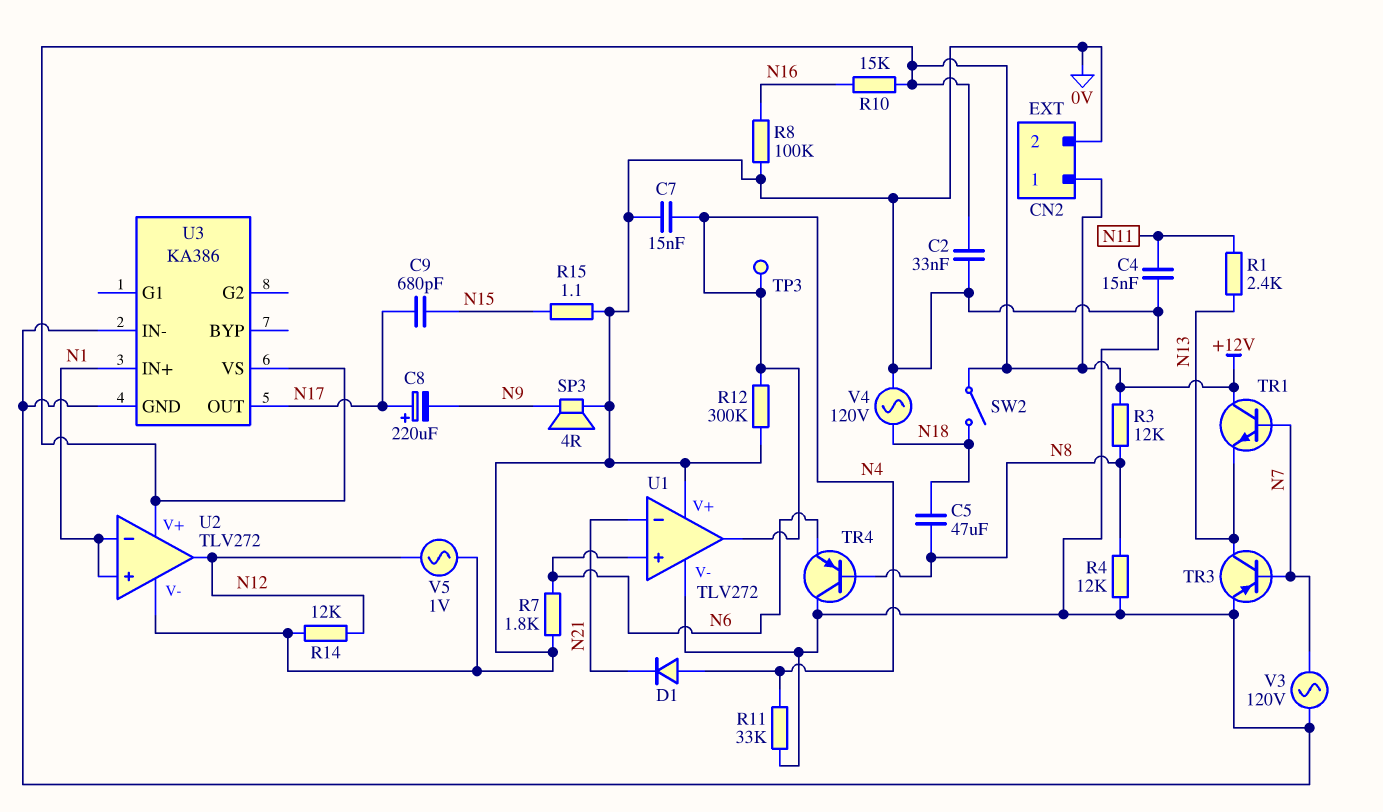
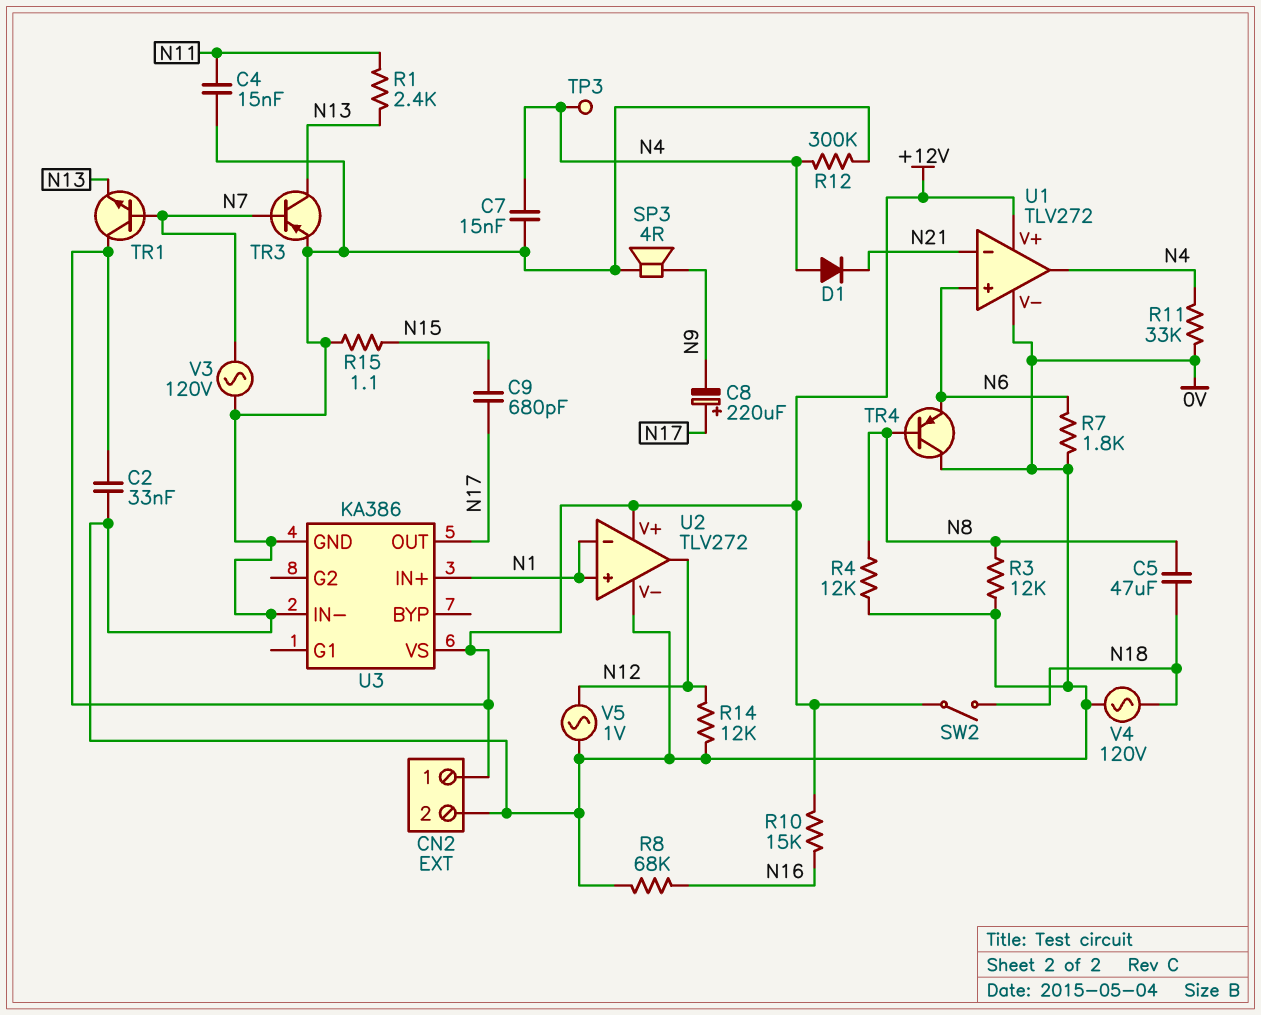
R3: 12k (+12V, N8) -> 12k (0V, N8)
R8: 100k (0V, N16) -> 68k (0V, N16)
U1 pin V+: 0V -> +12V

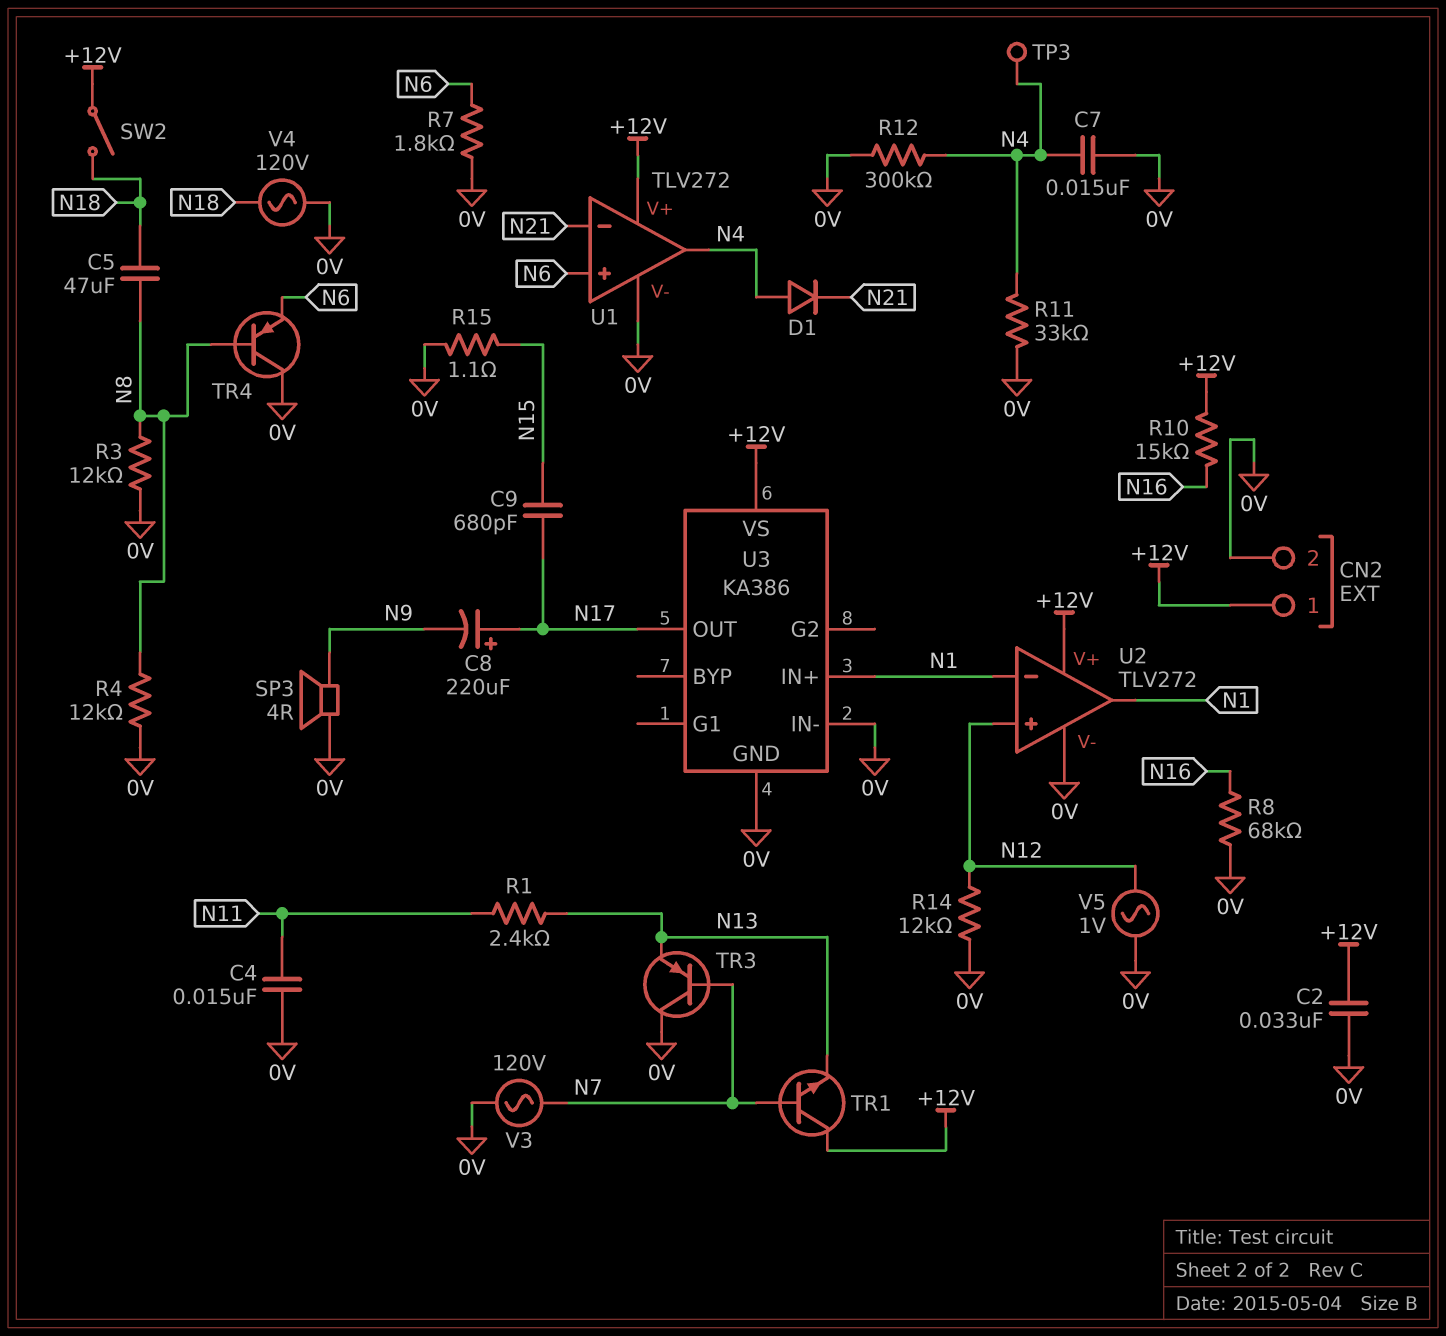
TR3: PNP (B N7, C N13, E 0V) -> PNP (B N7, C 0V, E N13)
U2 pin in+: N1 -> N12
U2 pin out: N12 -> N1

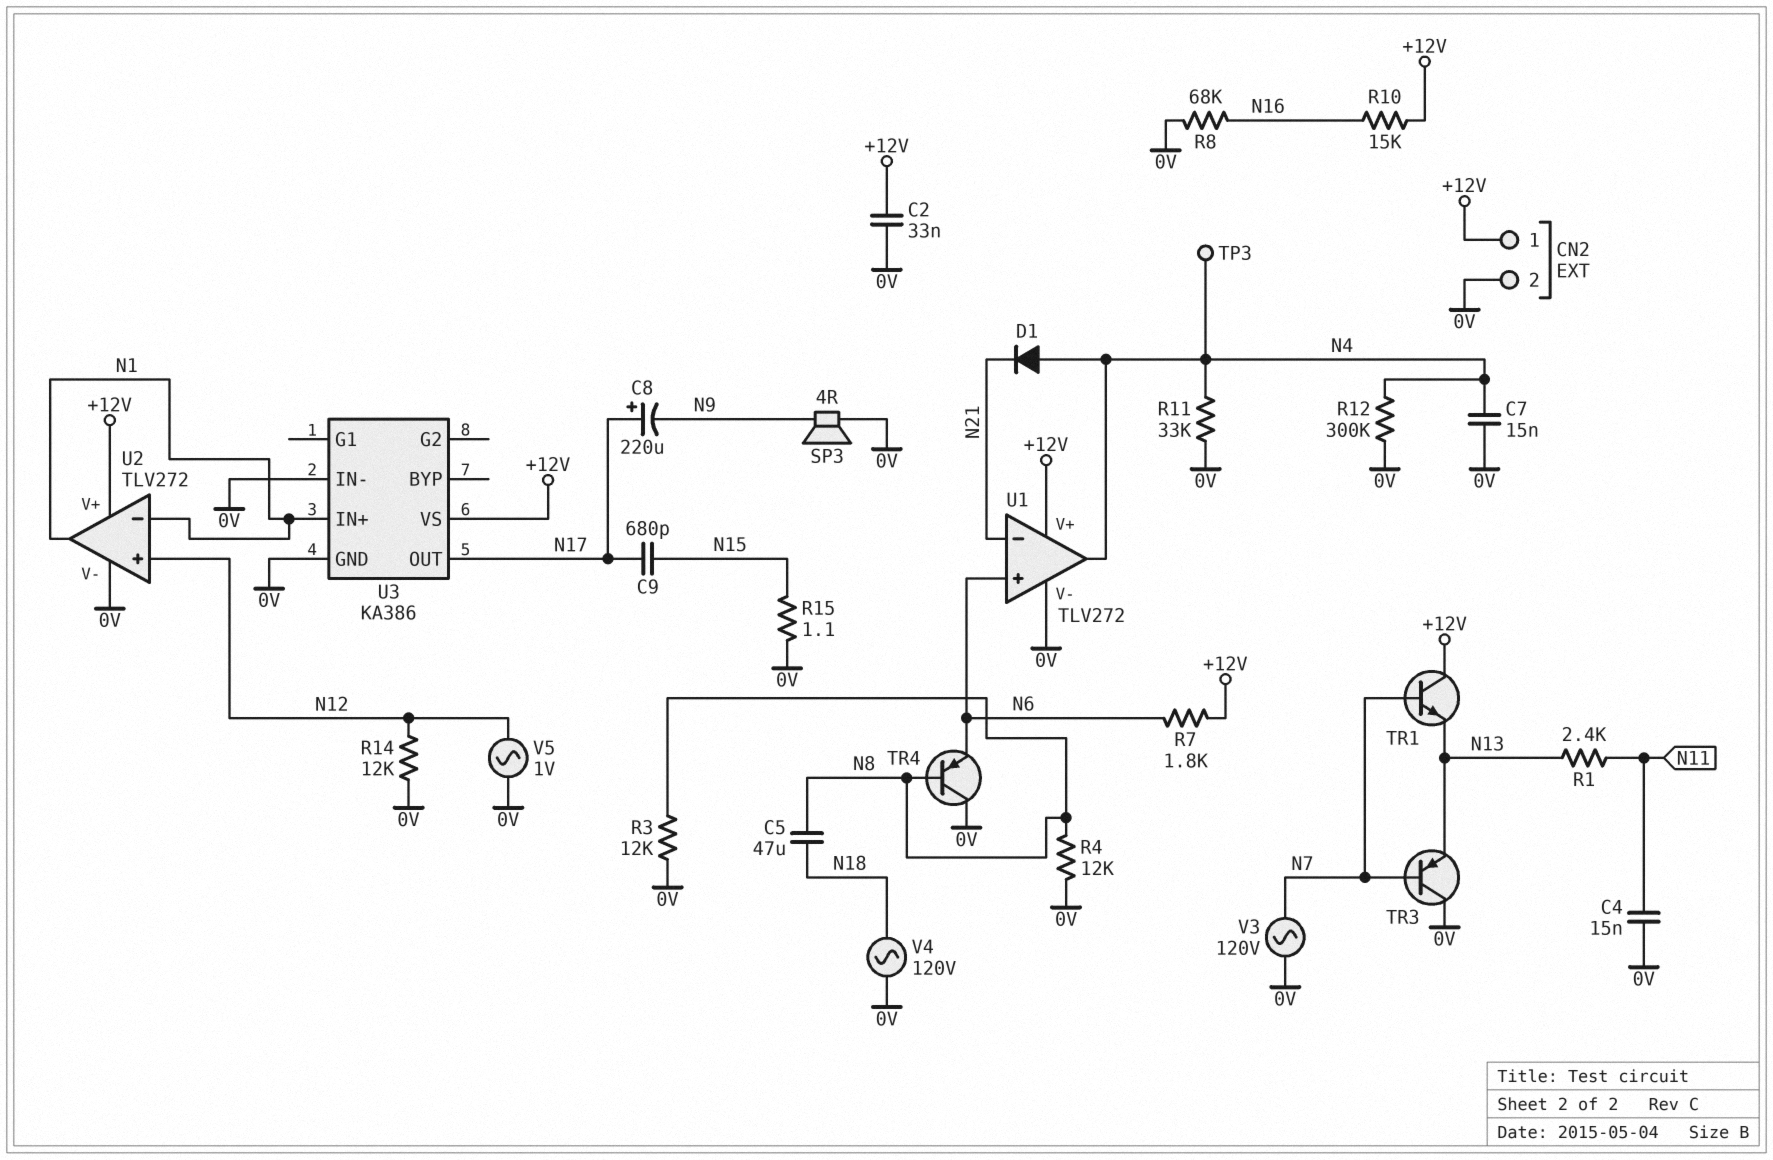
R7: 1.8k (0V, N6) -> 1.8k (+12V, N6)
SW2: switch (+12V, N18) -> none

